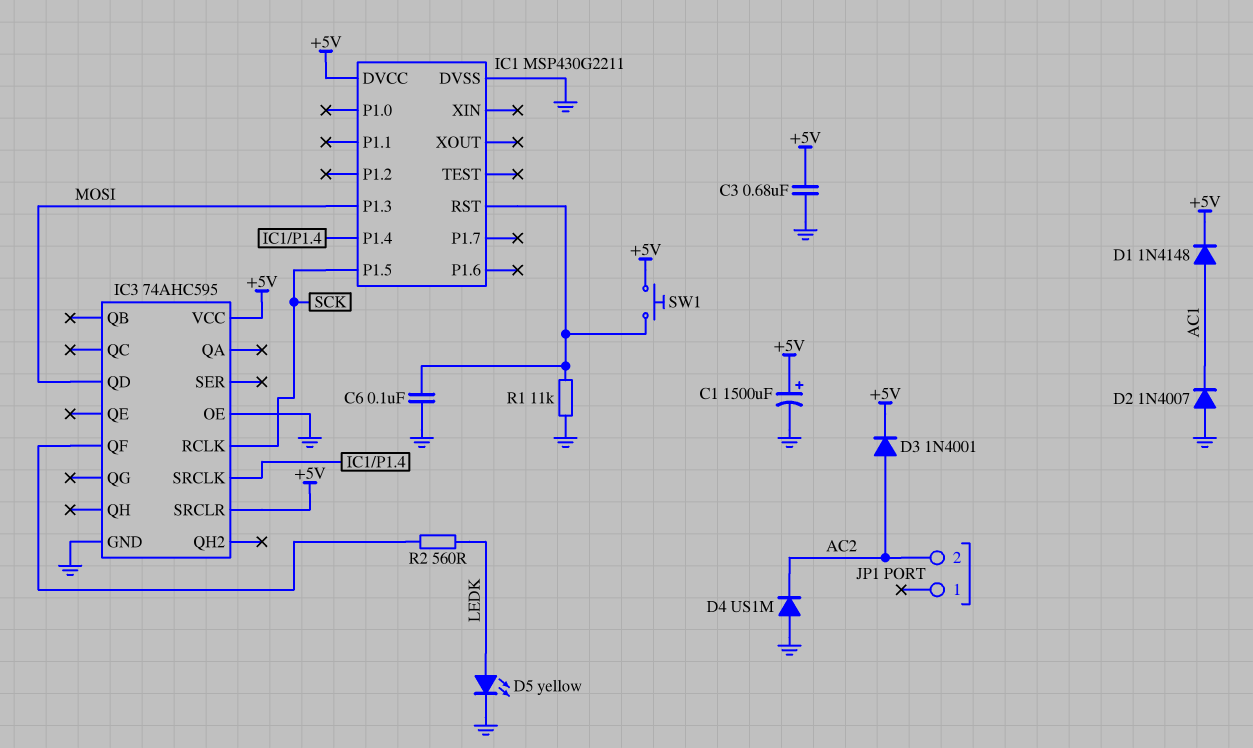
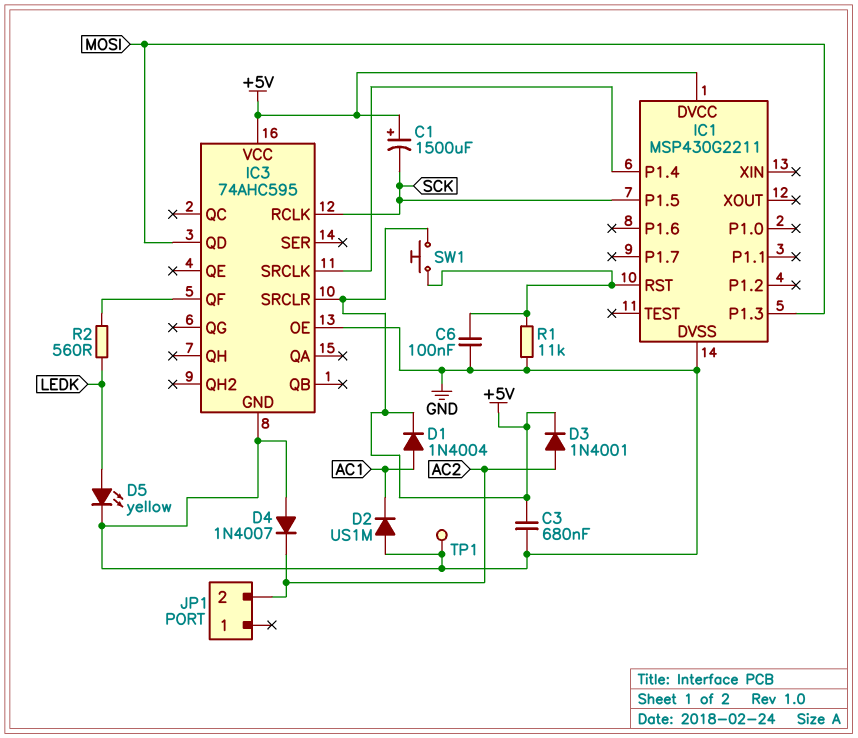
C1: 1500uF (plus +5V, minus GND) -> 1500uF (plus +5V, minus SCK)
D1: diode 1N4148 (A AC1, K +5V) -> diode 1N4004 (A AC1, K +5V)
D2: diode 1N4007 (A GND, K AC1) -> diode US1M (A GND, K AC1)
D4: diode US1M (A GND, K AC2) -> diode 1N4007 (A GND, K AC2)
TP1: none -> test point (GND)

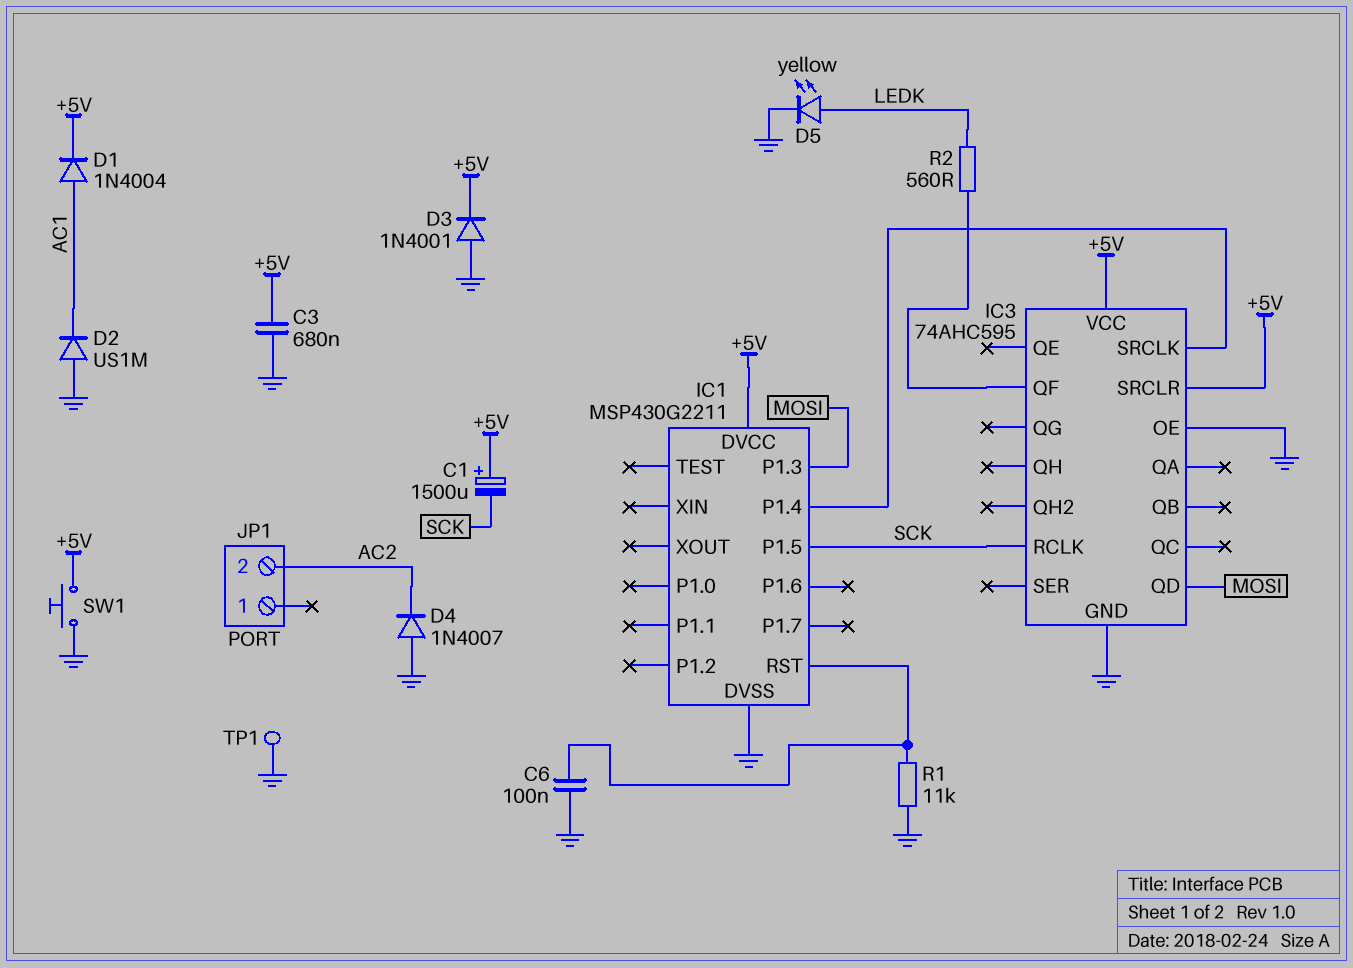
D3: diode 1N4001 (A AC2, K +5V) -> diode 1N4001 (A GND, K +5V)
SW1: button (+5V, IC1/RST) -> button (+5V, GND)

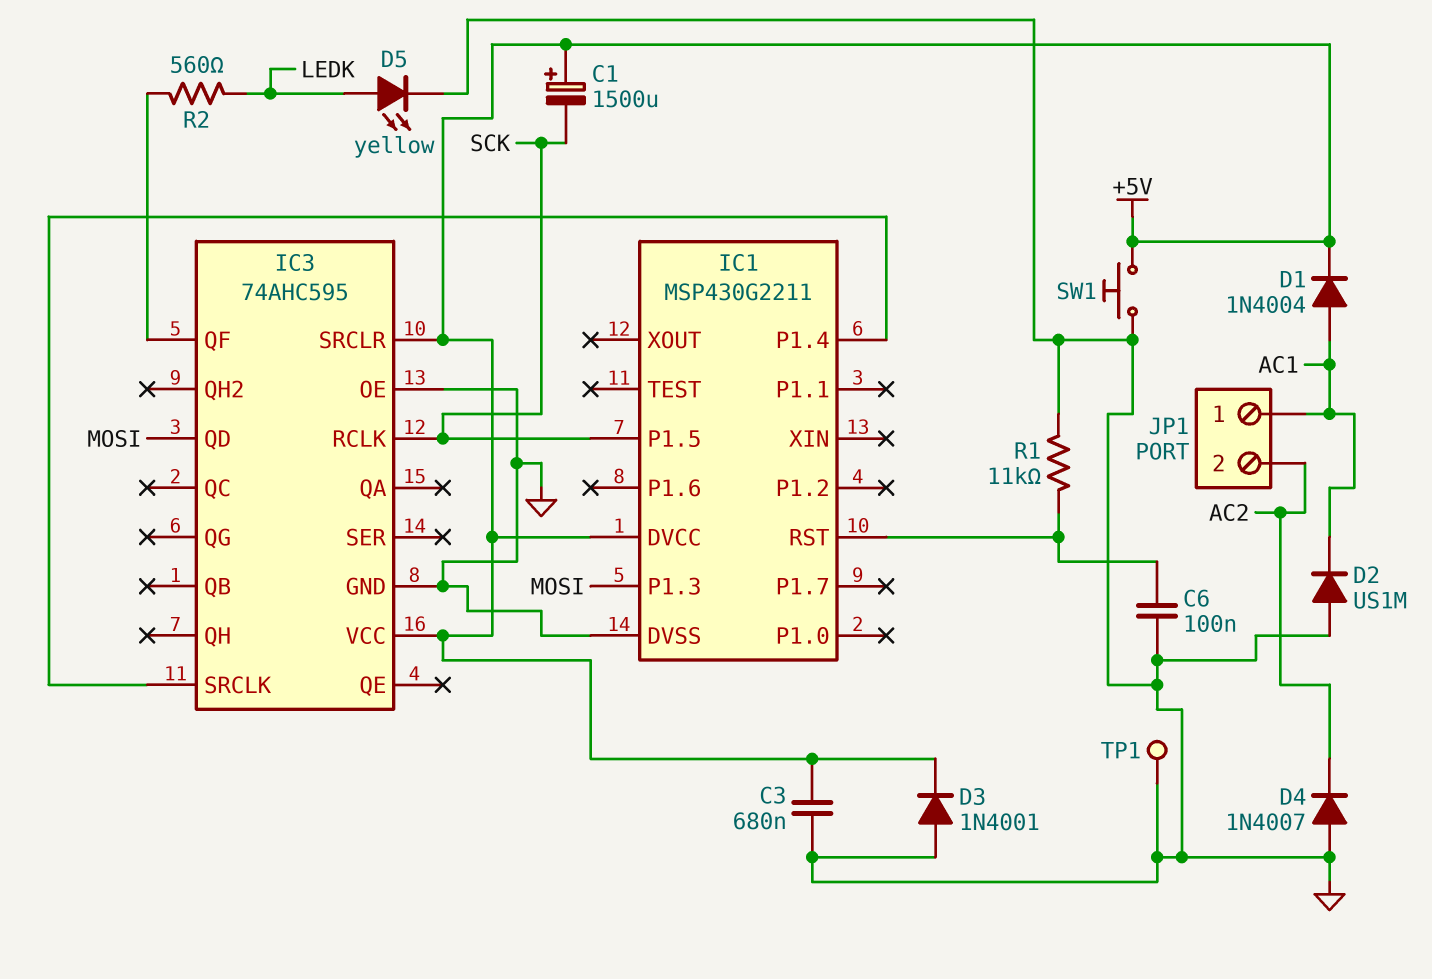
JP1 pin 1: none -> AC1

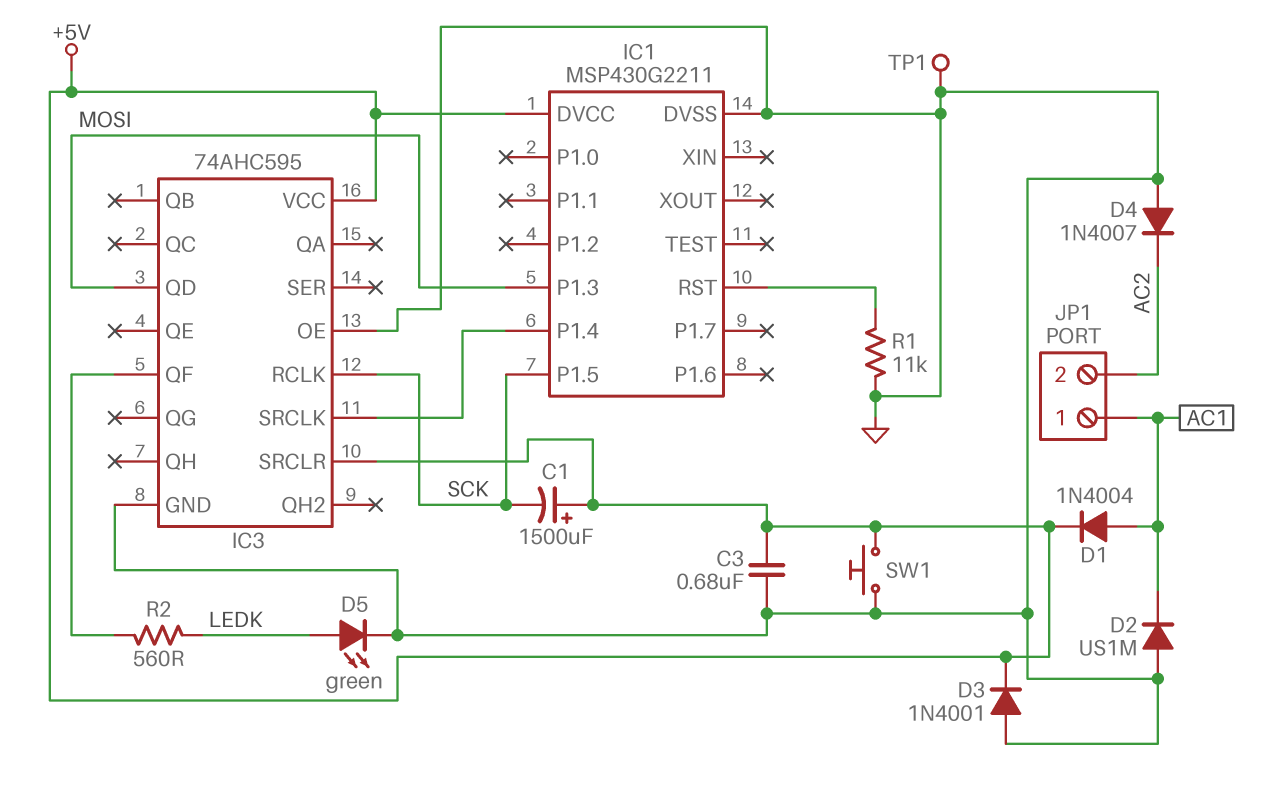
C6: 100nF (GND, IC1/RST) -> none
D5: LED yellow (A LEDK, K GND) -> LED green (A LEDK, K GND)

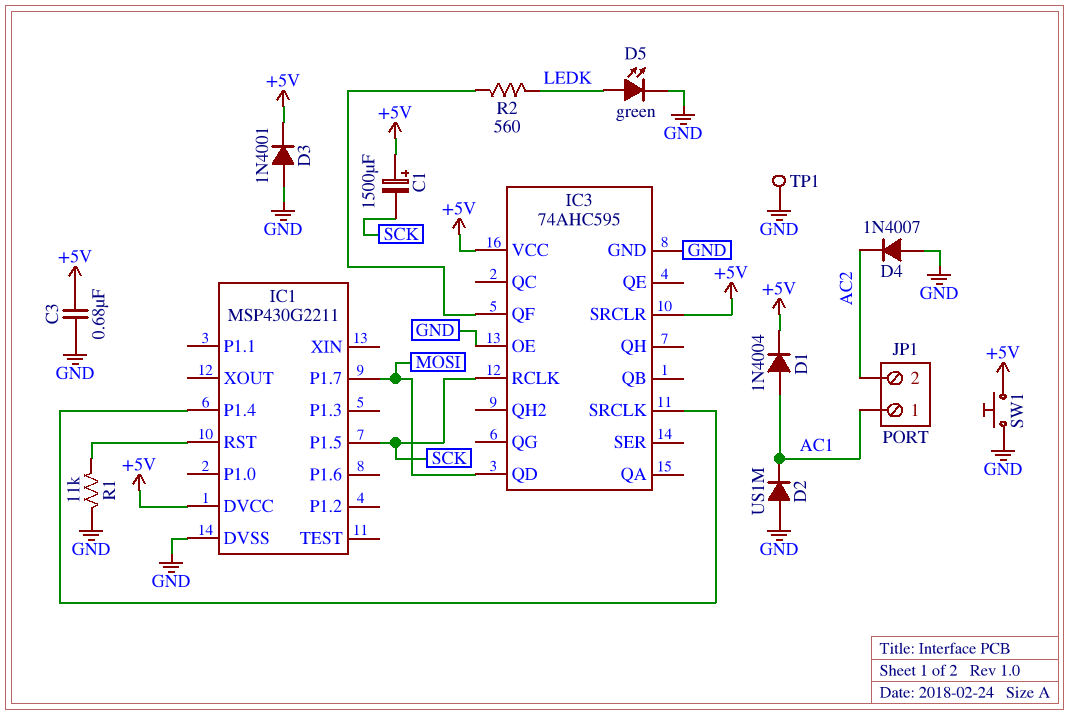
IC1 pin P1.3: MOSI -> none
IC1 pin P1.7: none -> MOSI

